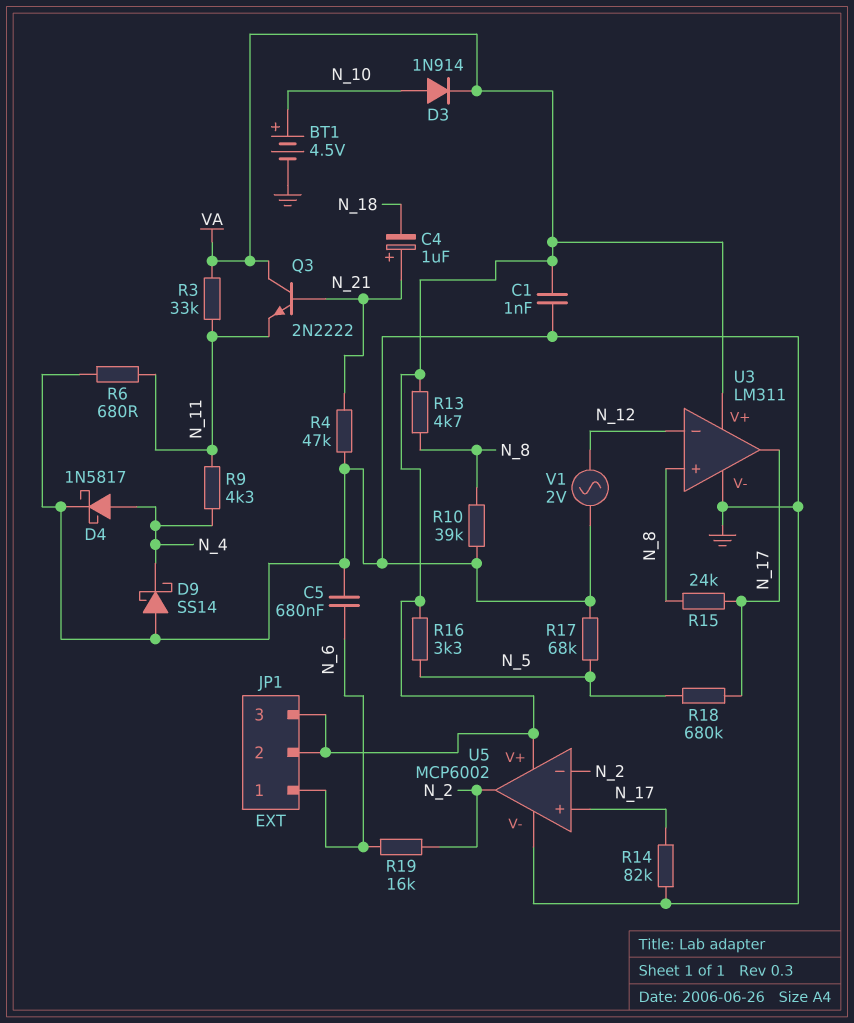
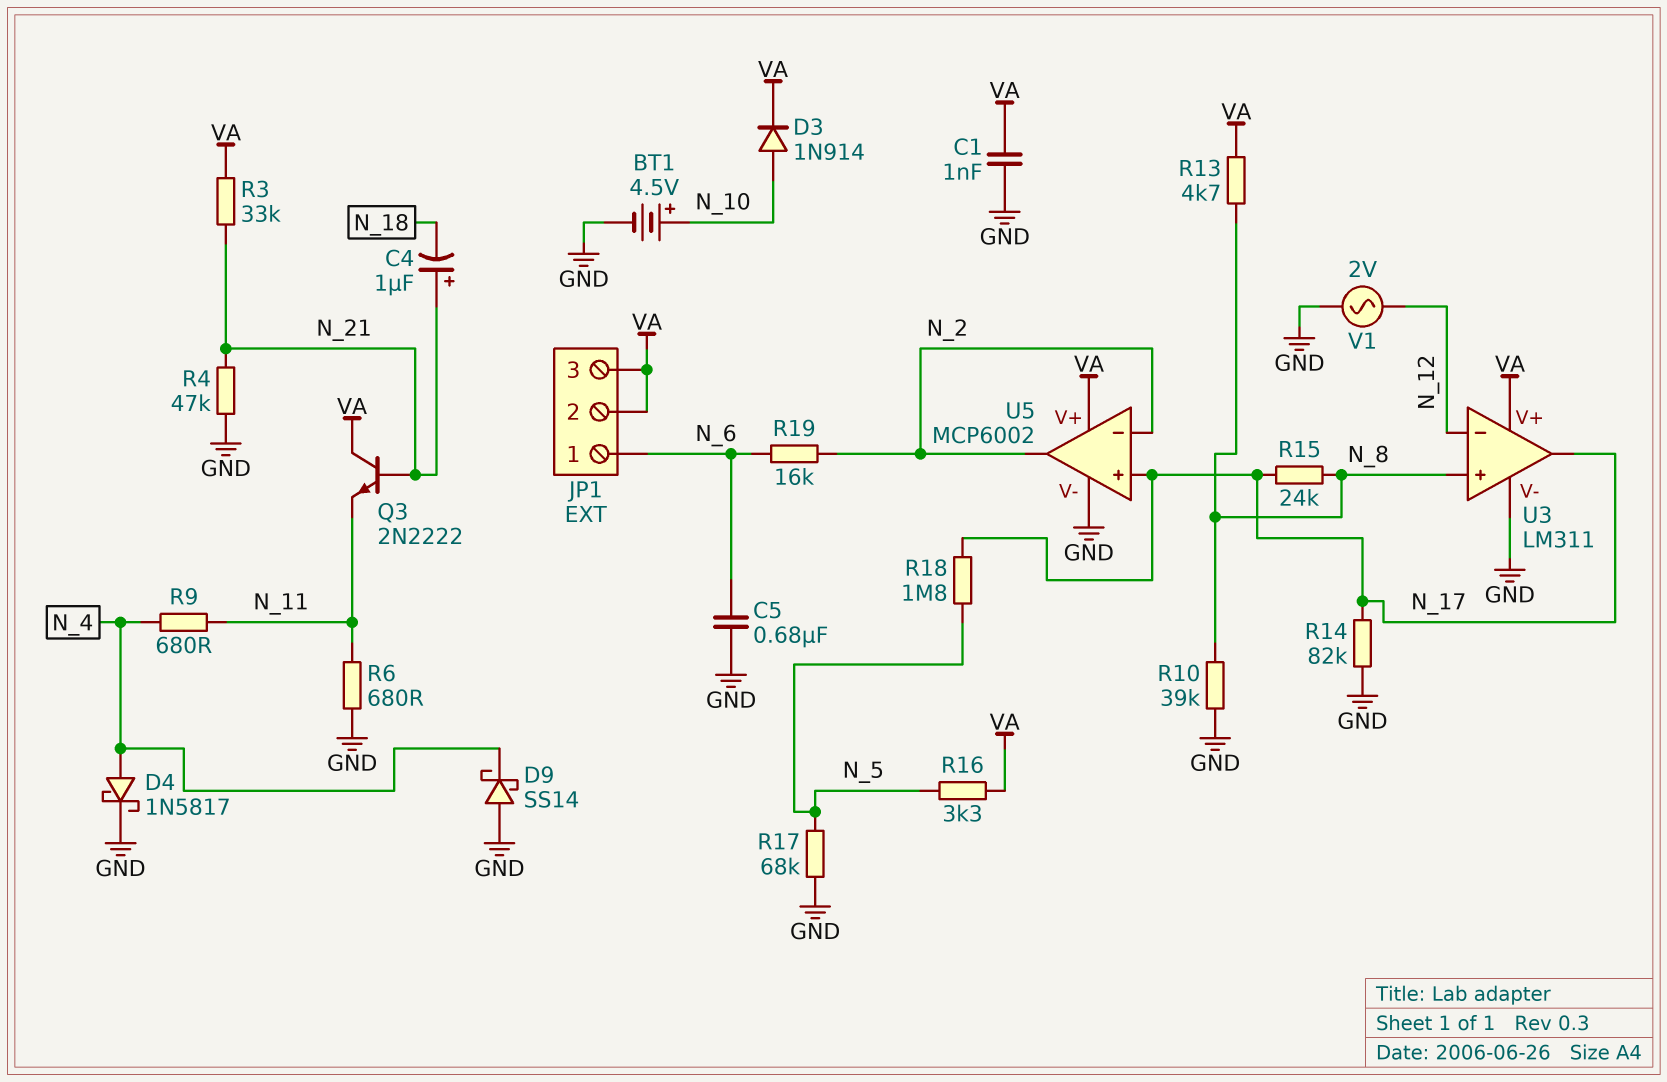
R3: 33k (N_11, VA) -> 33k (N_21, VA)
R9: 4.3k (N_4, N_11) -> 680 (N_4, N_11)
R18: 680k (N_5, N_17) -> 1.8M (N_5, N_17)

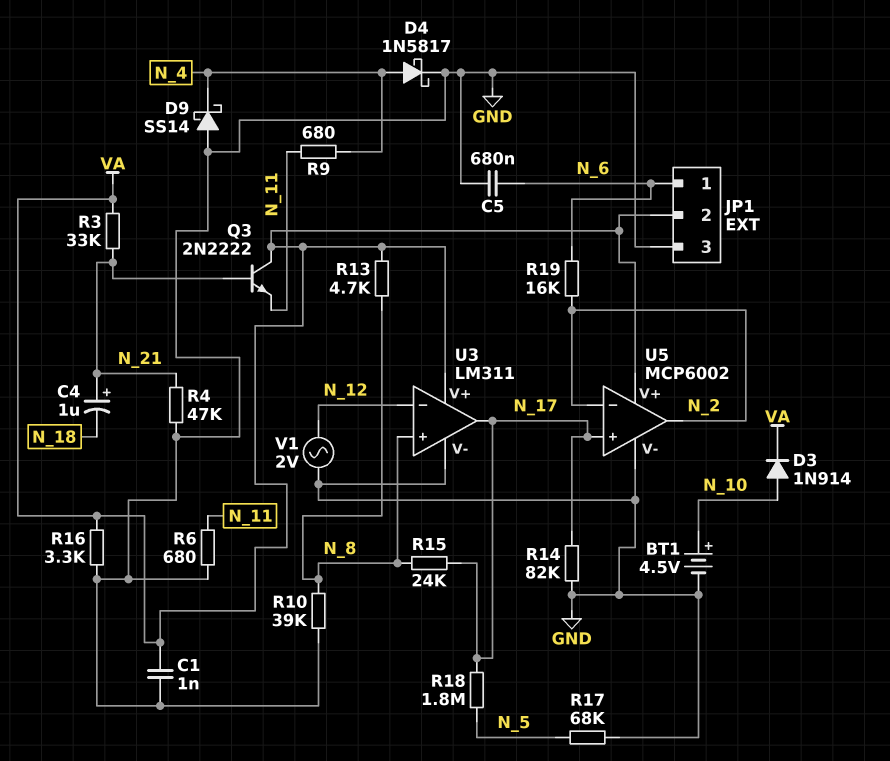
JP1 pin 3: VA -> GND
R16: 3.3k (N_5, VA) -> 3.3k (GND, VA)

